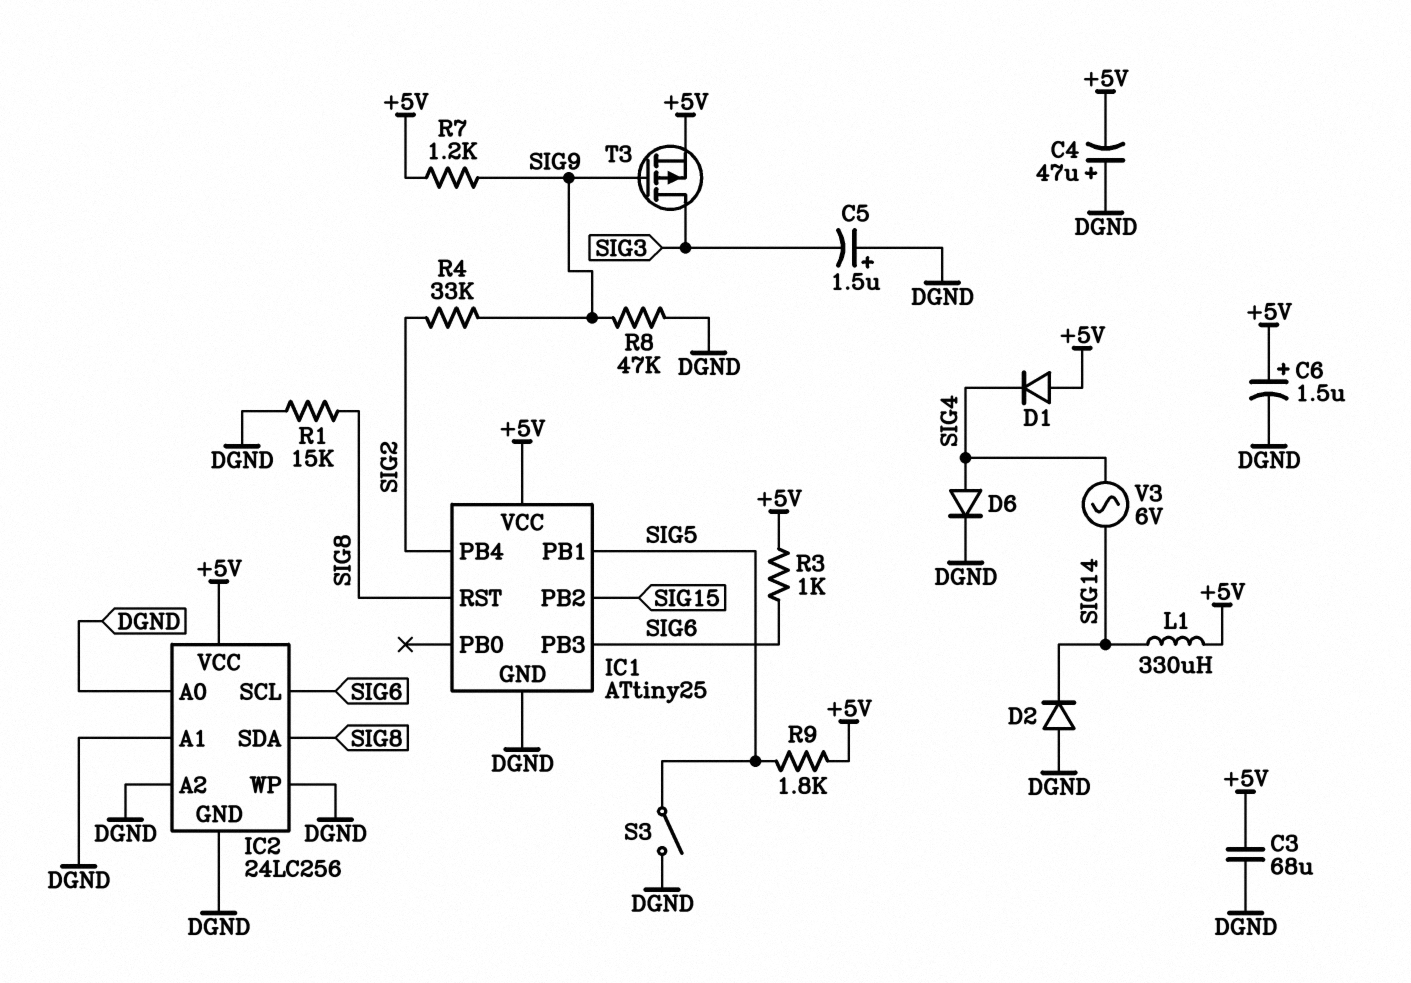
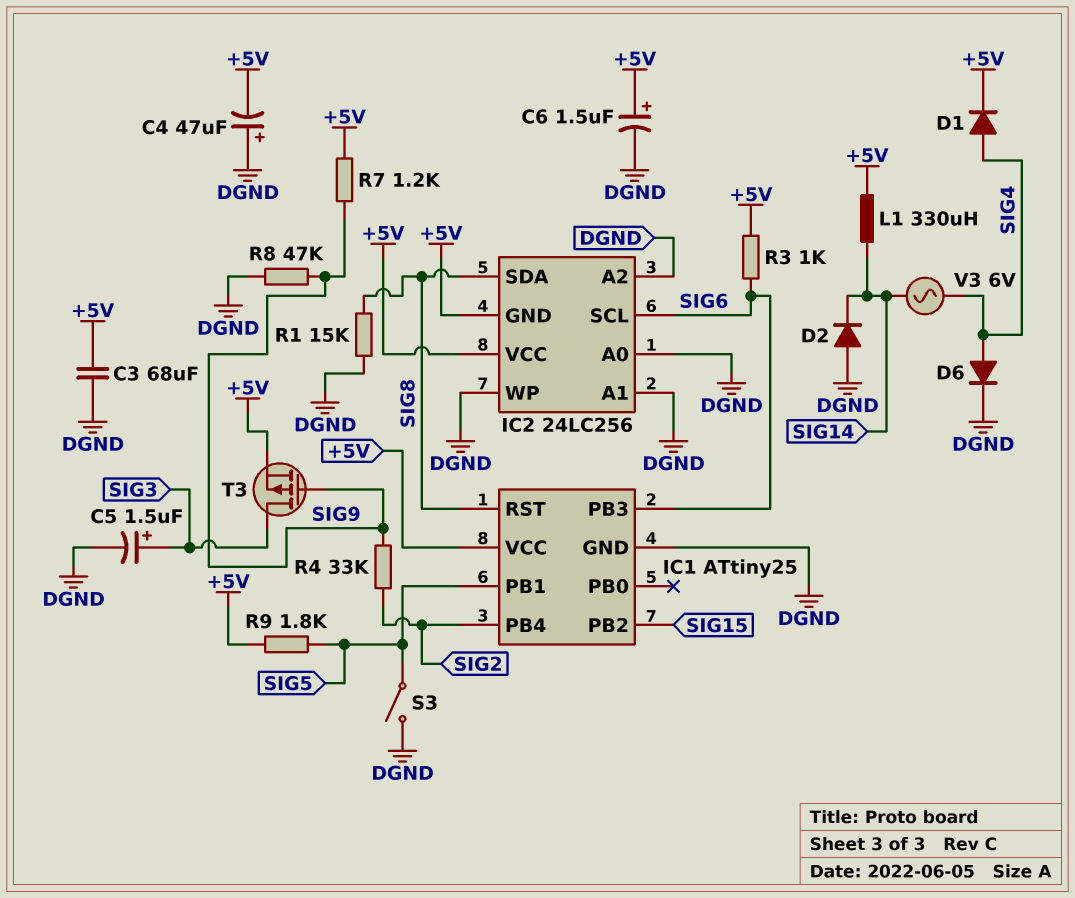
C5: 1.5uF (plus DGND, minus SIG3) -> 1.5uF (plus SIG3, minus DGND)
D1: diode (A +5V, K SIG4) -> diode (A SIG4, K +5V)
IC2 pin GND: DGND -> +5V

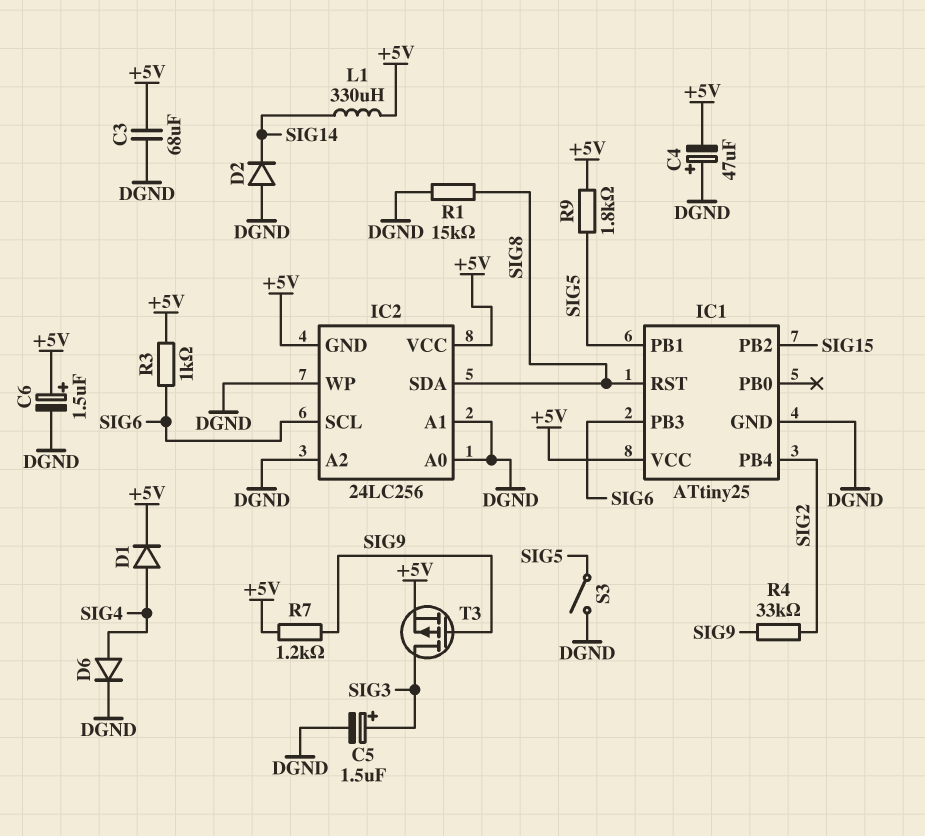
R8: 47k (DGND, SIG9) -> none
V3: AC 6V (SIG4, SIG14) -> none

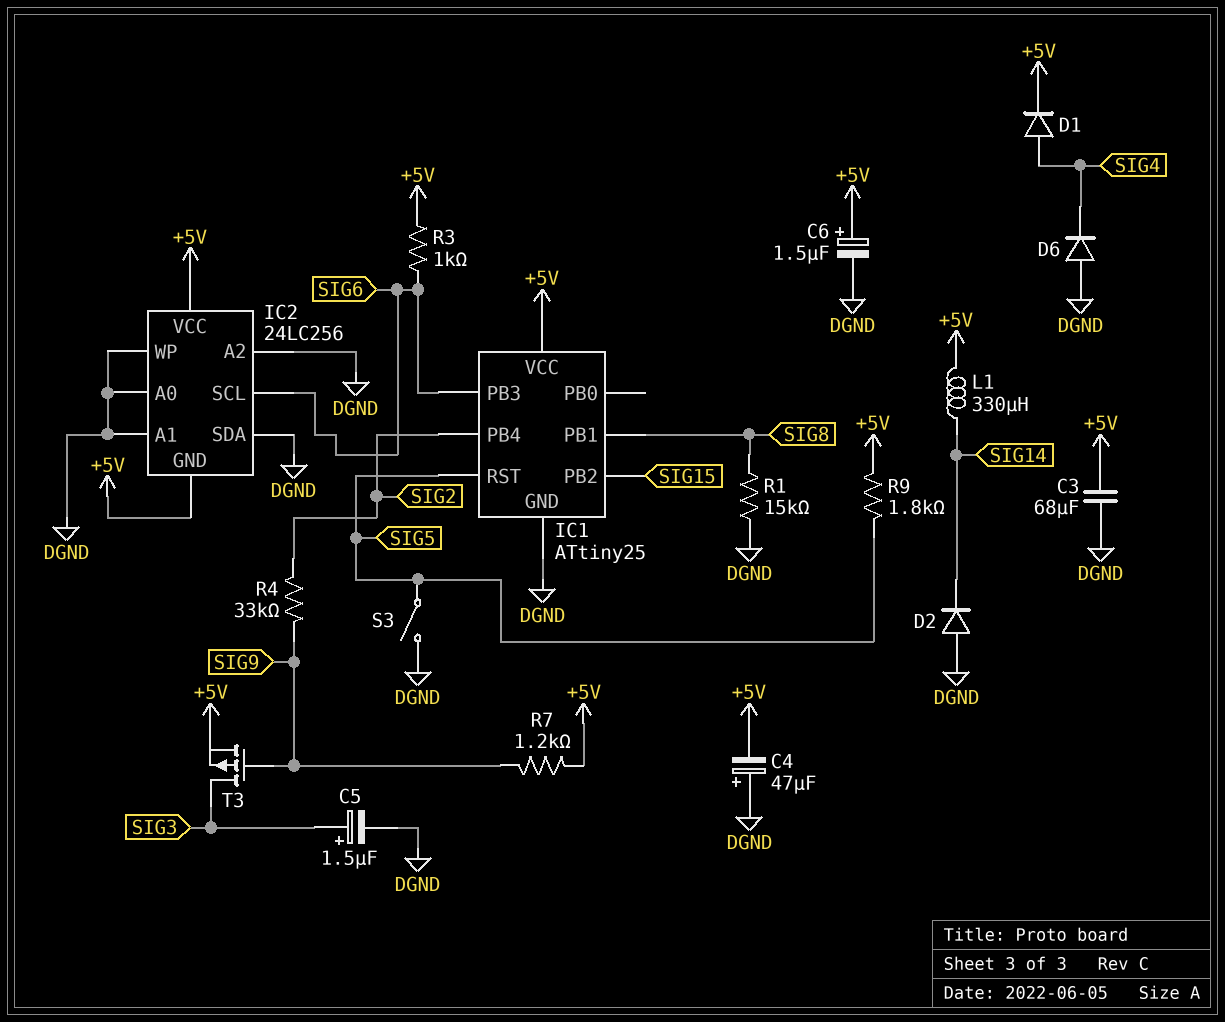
D6: diode (A SIG4, K DGND) -> diode (A DGND, K SIG4)
IC1 pin PB1: SIG5 -> SIG8
IC1 pin RST: SIG8 -> SIG5
IC2 pin SDA: SIG8 -> DGND

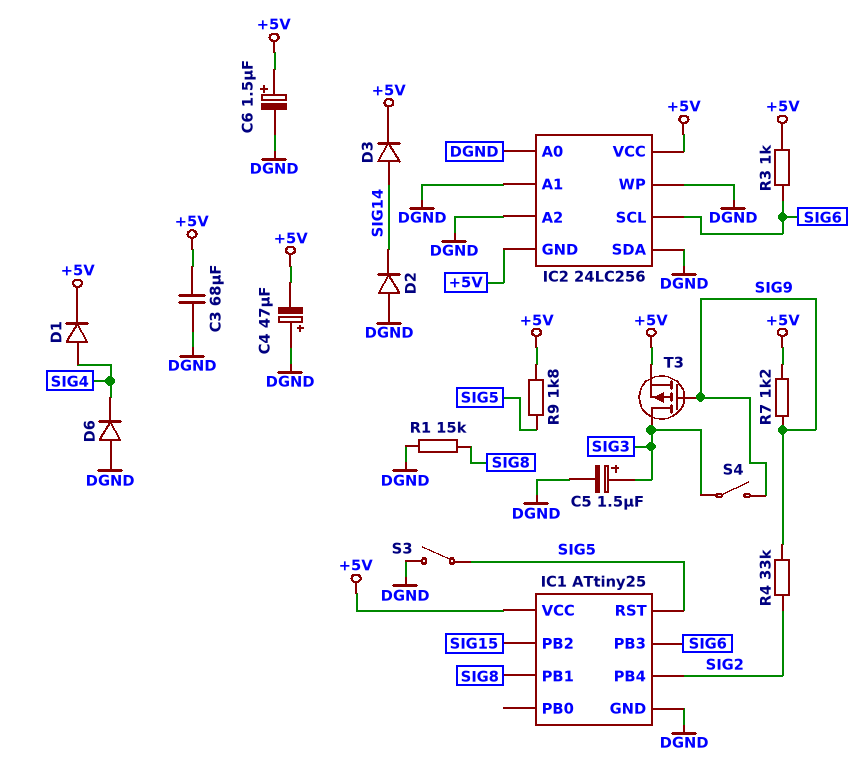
D3: none -> diode (A SIG14, K +5V)
L1: 330uH (+5V, SIG14) -> none
S4: none -> switch (SIG3, SIG9)

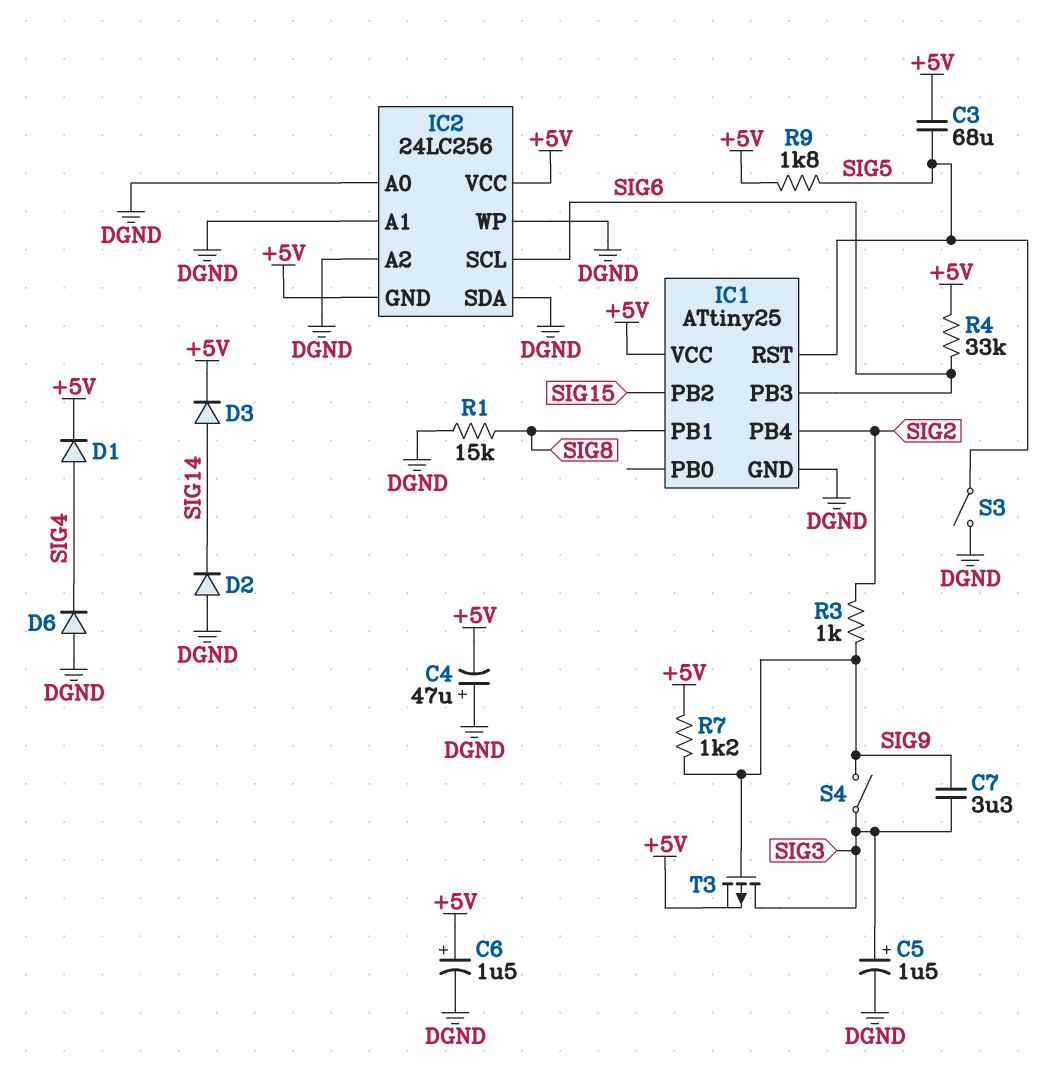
C3: 68uF (+5V, DGND) -> 68uF (+5V, SIG5)
C7: none -> 3.3uF (SIG3, SIG9)
R3: 1k (+5V, SIG6) -> 1k (SIG2, SIG9)
R4: 33k (SIG2, SIG9) -> 33k (+5V, SIG6)

